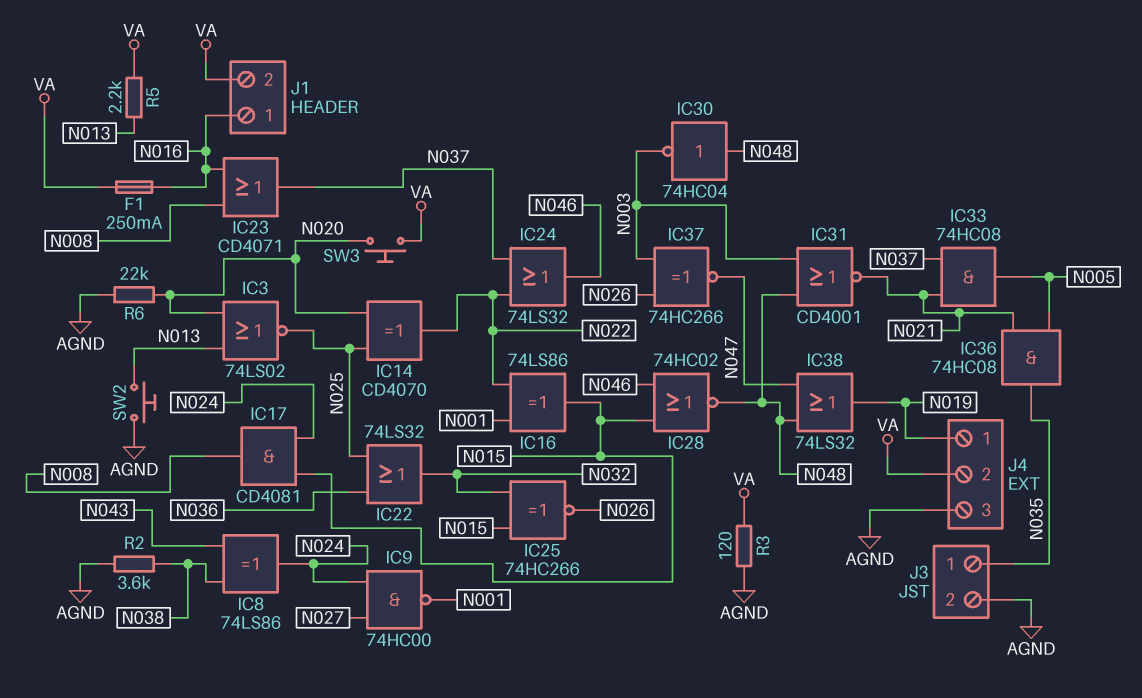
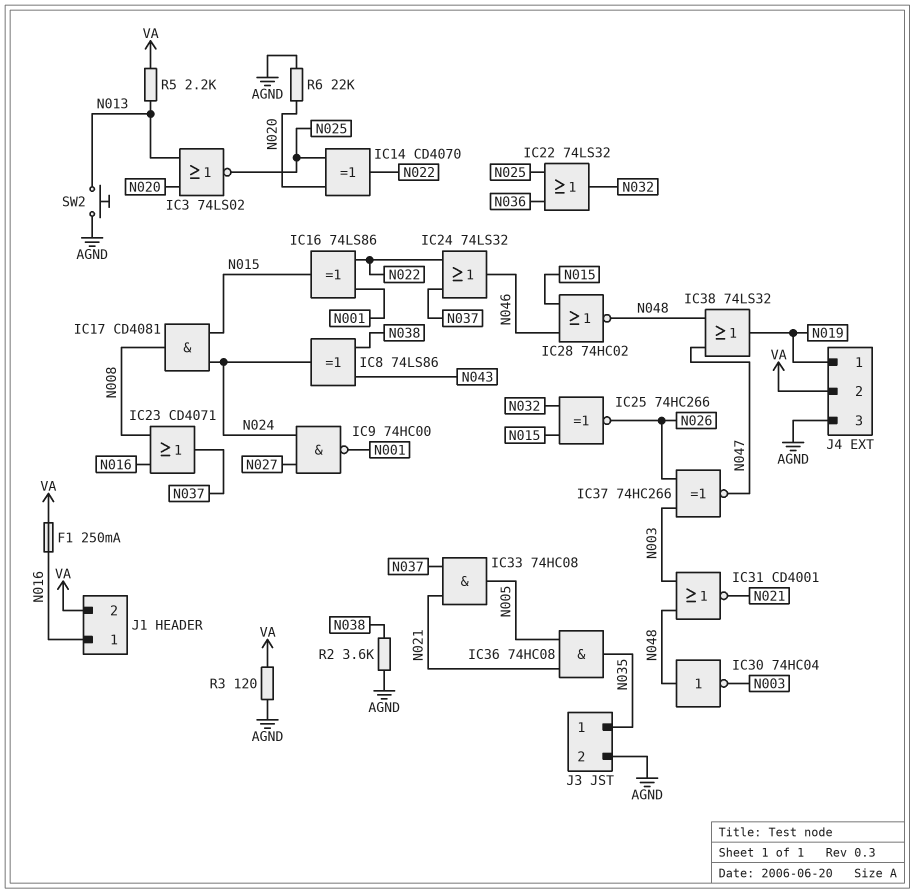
SW3: button (N020, VA) -> none

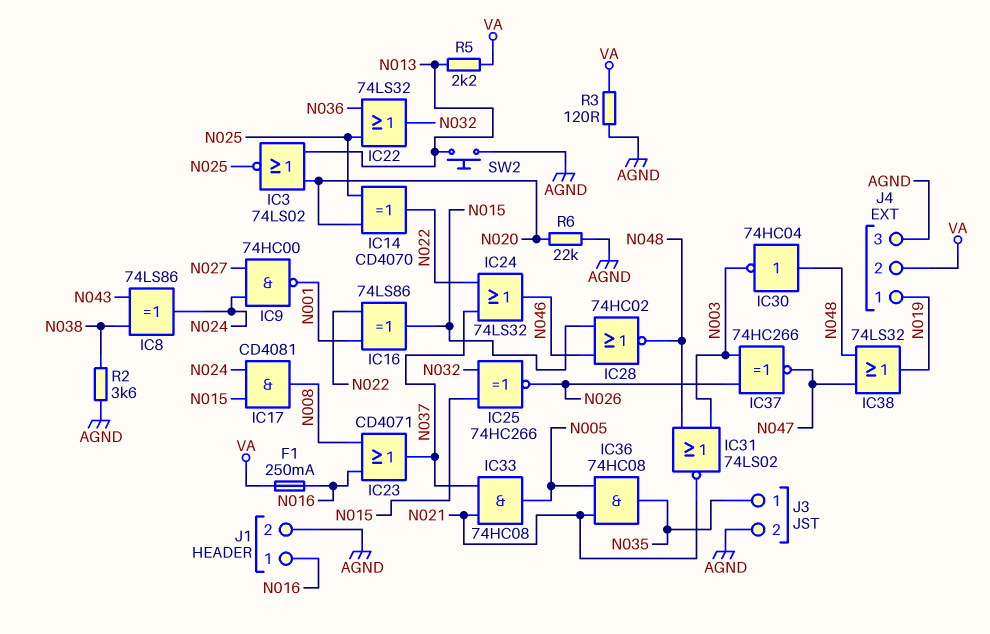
IC31: NOR CD4001 (in N003, in N048, out N021) -> NOR 74LS02 (in N003, in N048, out N021)
J1 pin 2: VA -> AGND

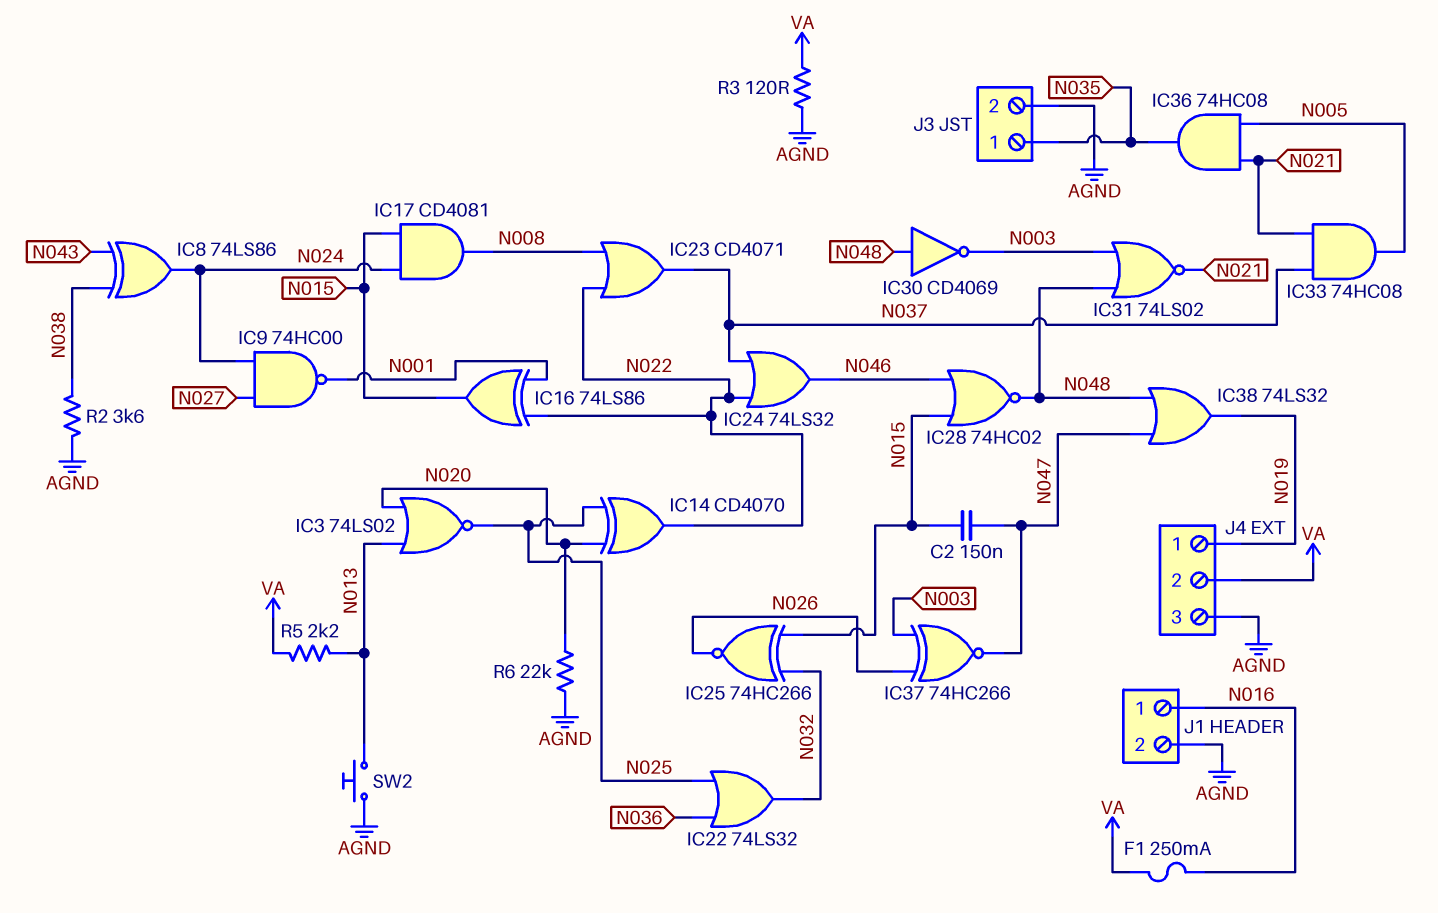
C2: none -> 150nF (N015, N047)
IC23: OR CD4071 (in N008, in N016, out N037) -> OR CD4071 (in N008, in N022, out N037)
IC30: NOT 74HC04 (in N048, out N003) -> NOT CD4069 (in N048, out N003)

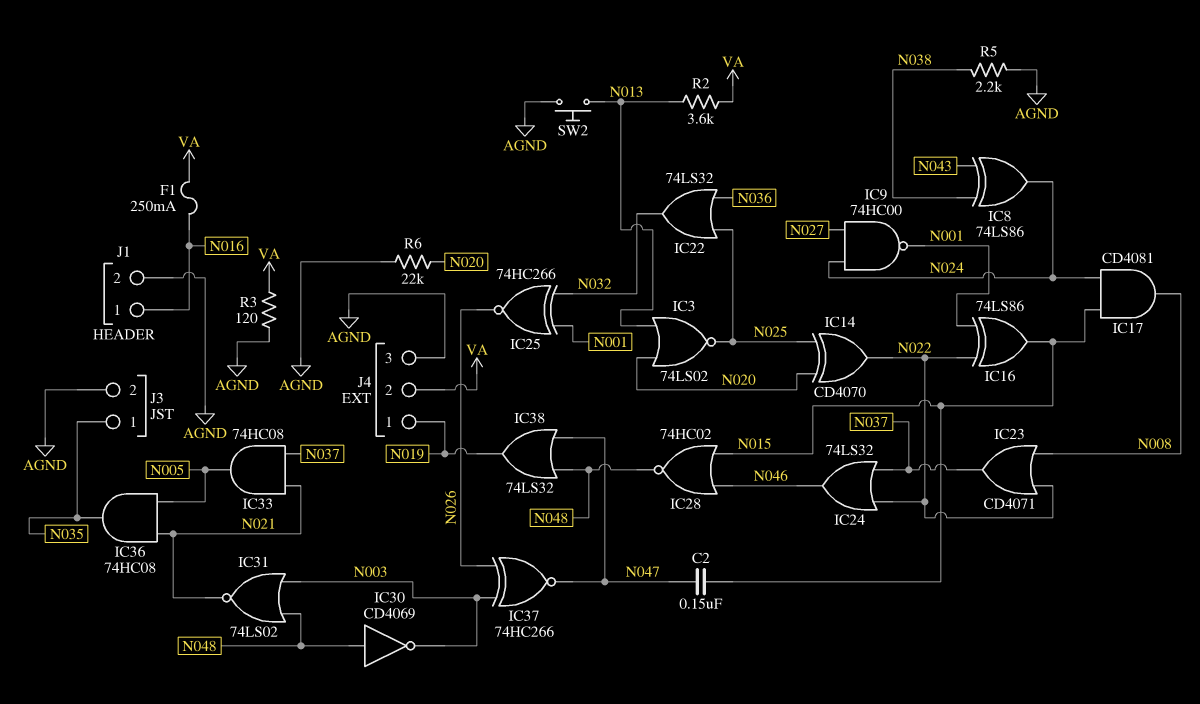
IC25: XNOR 74HC266 (in N015, in N032, out N026) -> XNOR 74HC266 (in N001, in N032, out N026)
R2: 3.6k (AGND, N038) -> 3.6k (N013, VA)
R5: 2.2k (N013, VA) -> 2.2k (AGND, N038)

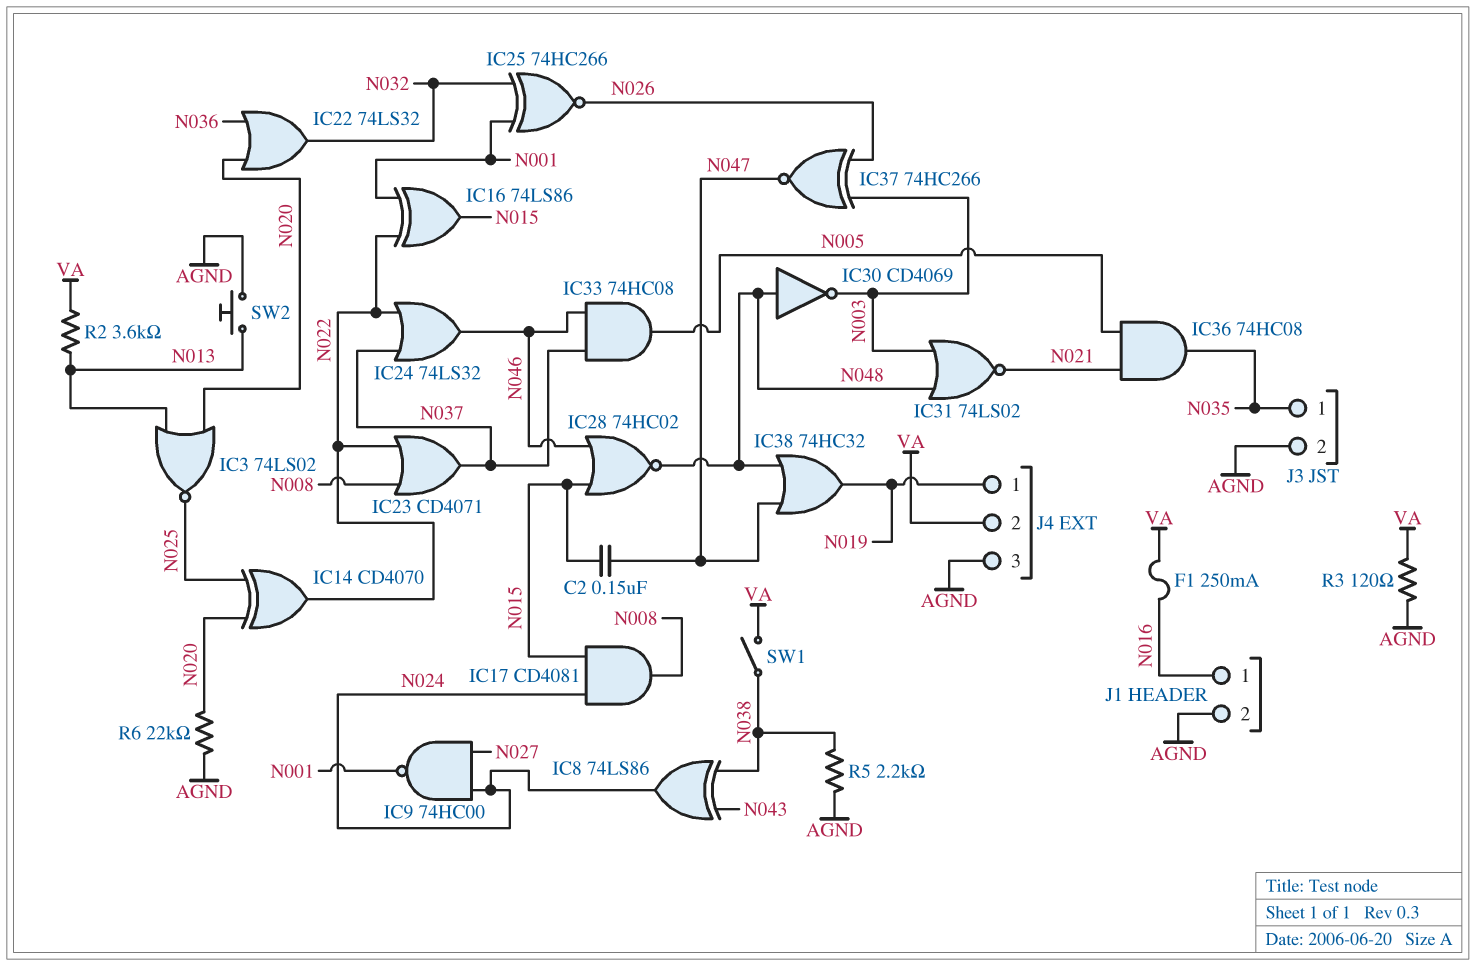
IC22: OR 74LS32 (in N025, in N036, out N032) -> OR 74LS32 (in N020, in N036, out N032)
IC33: AND 74HC08 (in N021, in N037, out N005) -> AND 74HC08 (in N037, in N046, out N005)
IC38: OR 74LS32 (in N047, in N048, out N019) -> OR 74HC32 (in N047, in N048, out N019)
SW1: none -> switch (N038, VA)

